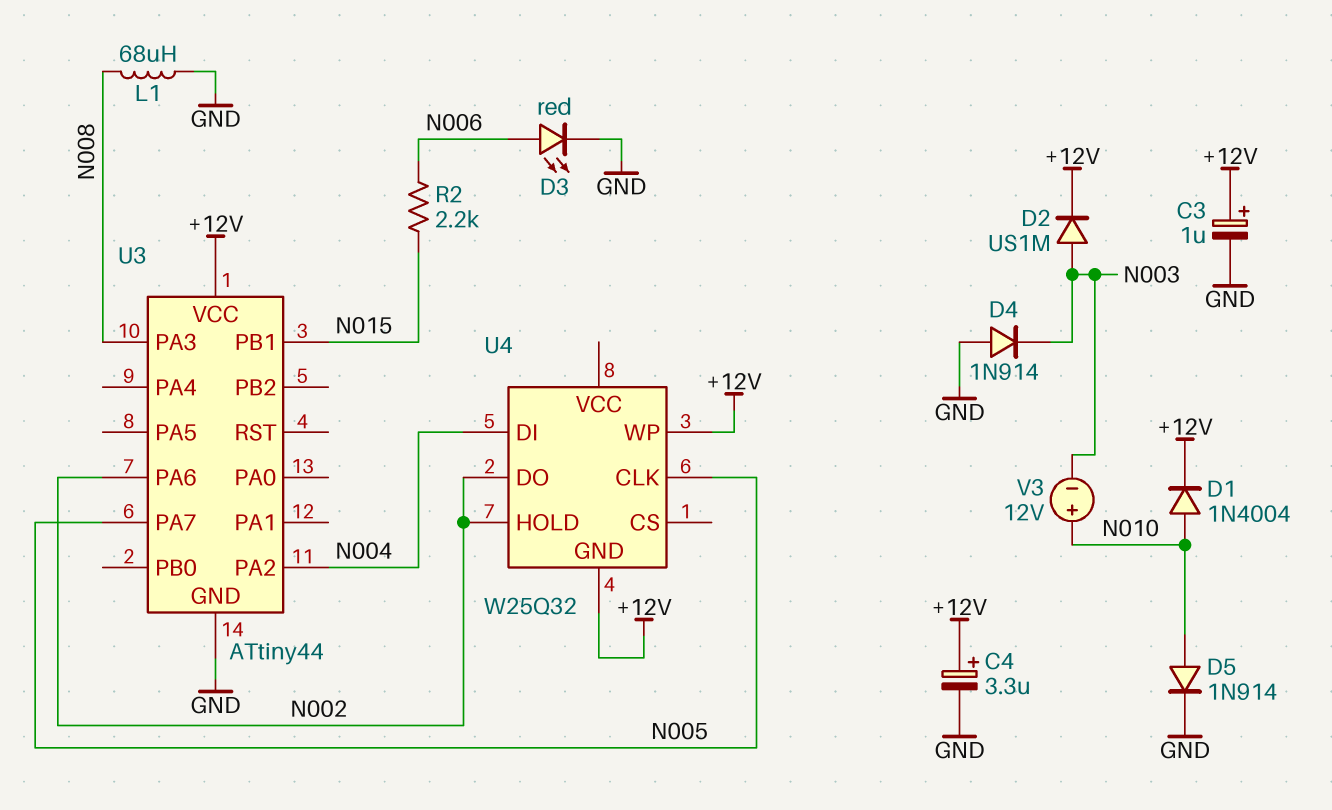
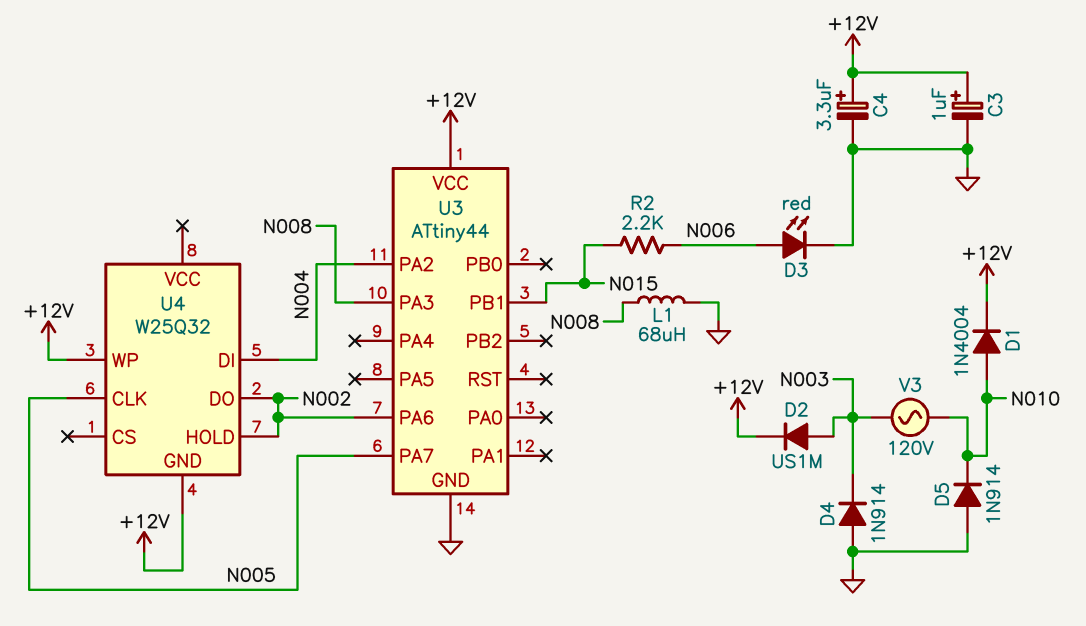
D5: diode 1N914 (A N010, K GND) -> diode 1N914 (A GND, K N010)
V3: 12V (plus N010, minus N003) -> AC 120V (N003, N010)

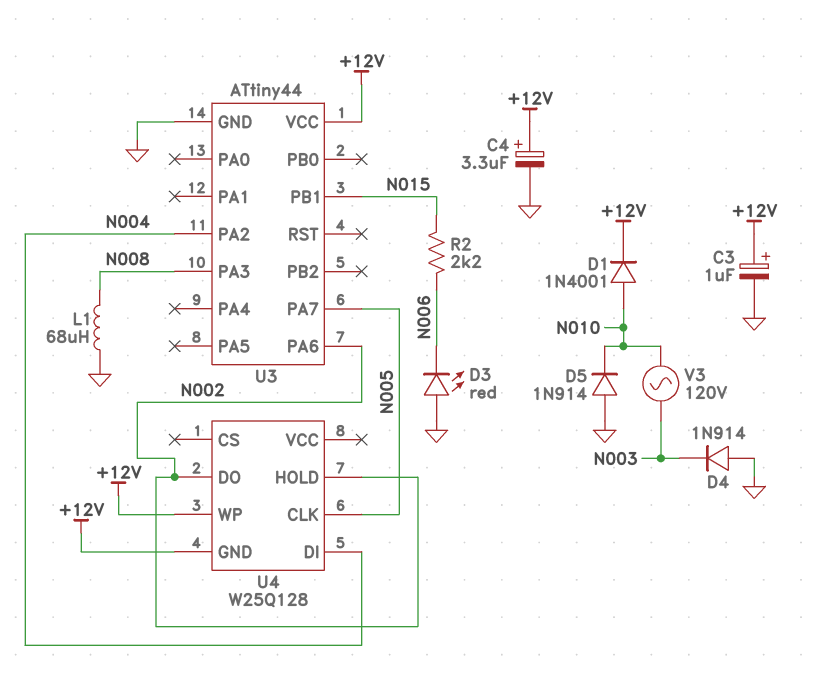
D1: diode 1N4004 (A N010, K +12V) -> diode 1N4001 (A N010, K +12V)
D2: diode US1M (A N003, K +12V) -> none
D3: LED red (A N006, K GND) -> LED red (A GND, K N006)
U4: W25Q32 -> W25Q128

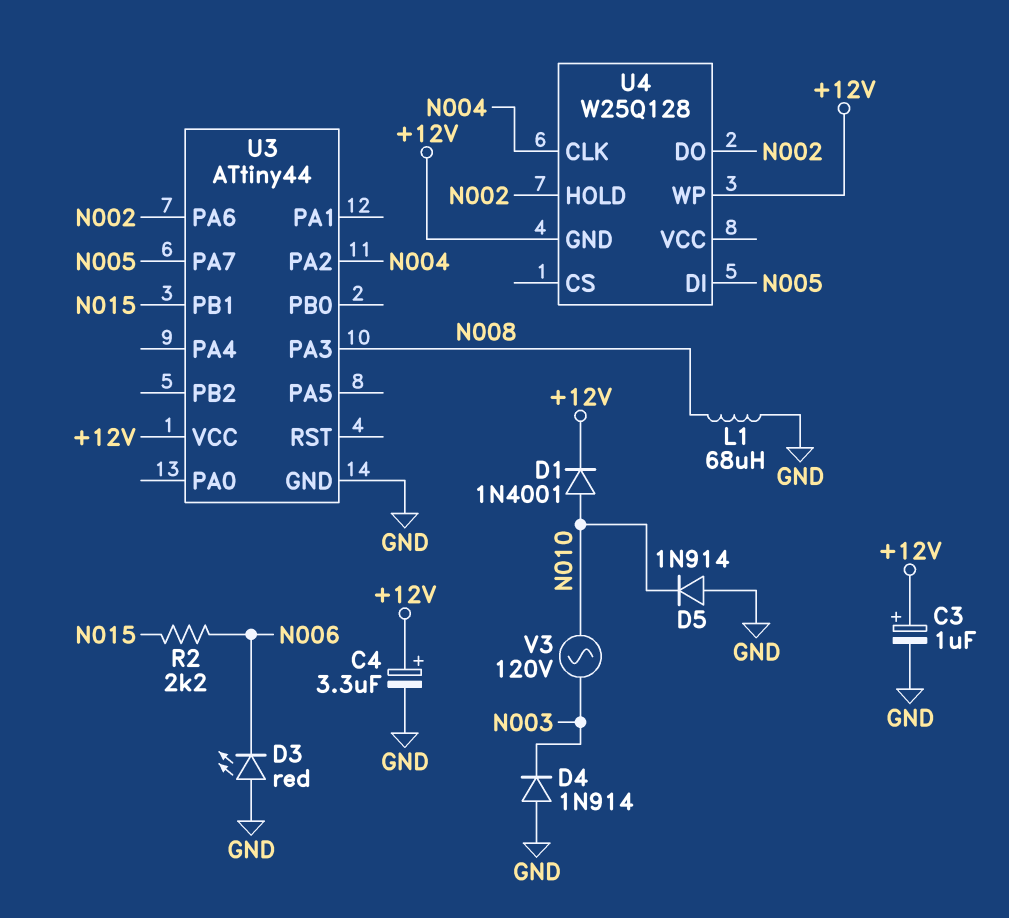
U4 pin CLK: N005 -> N004
U4 pin DI: N004 -> N005

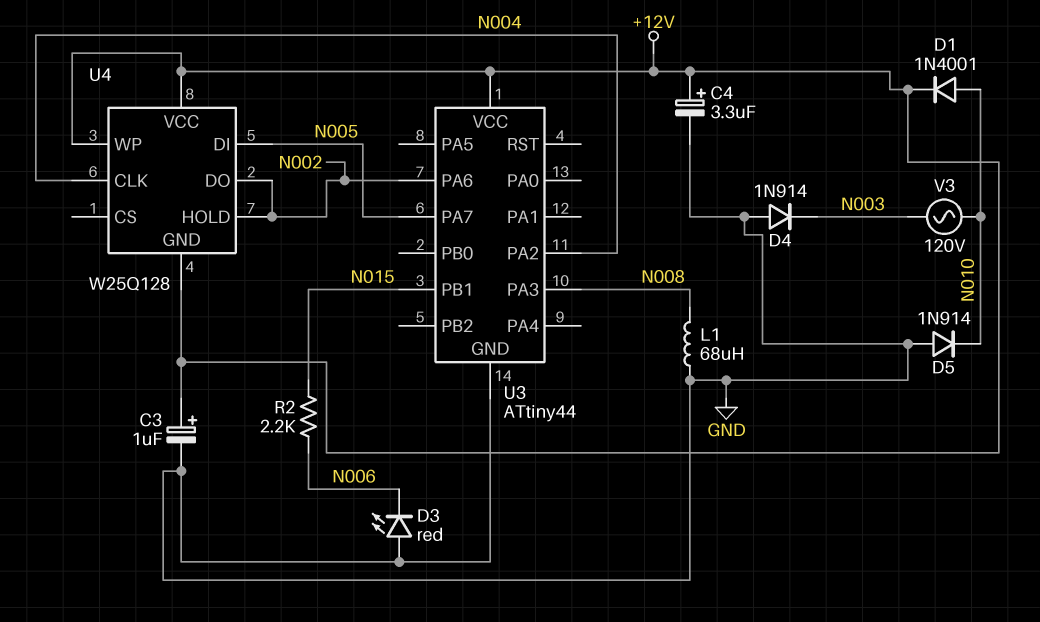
U4 pin VCC: none -> +12V

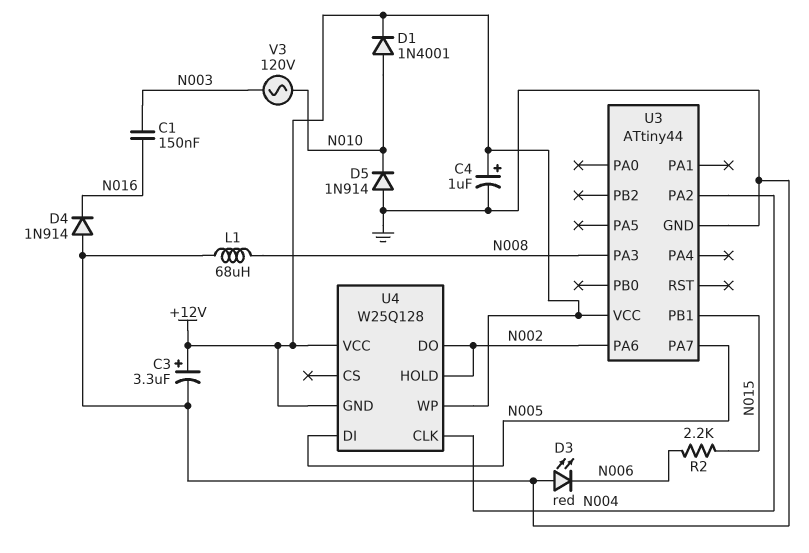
C1: none -> 150nF (N003, N016)
C3: 1uF (plus +12V, minus GND) -> 3.3uF (plus +12V, minus GND)
C4: 3.3uF (plus +12V, minus GND) -> 1uF (plus +12V, minus GND)
D4: diode 1N914 (A GND, K N003) -> diode 1N914 (A GND, K N016)

